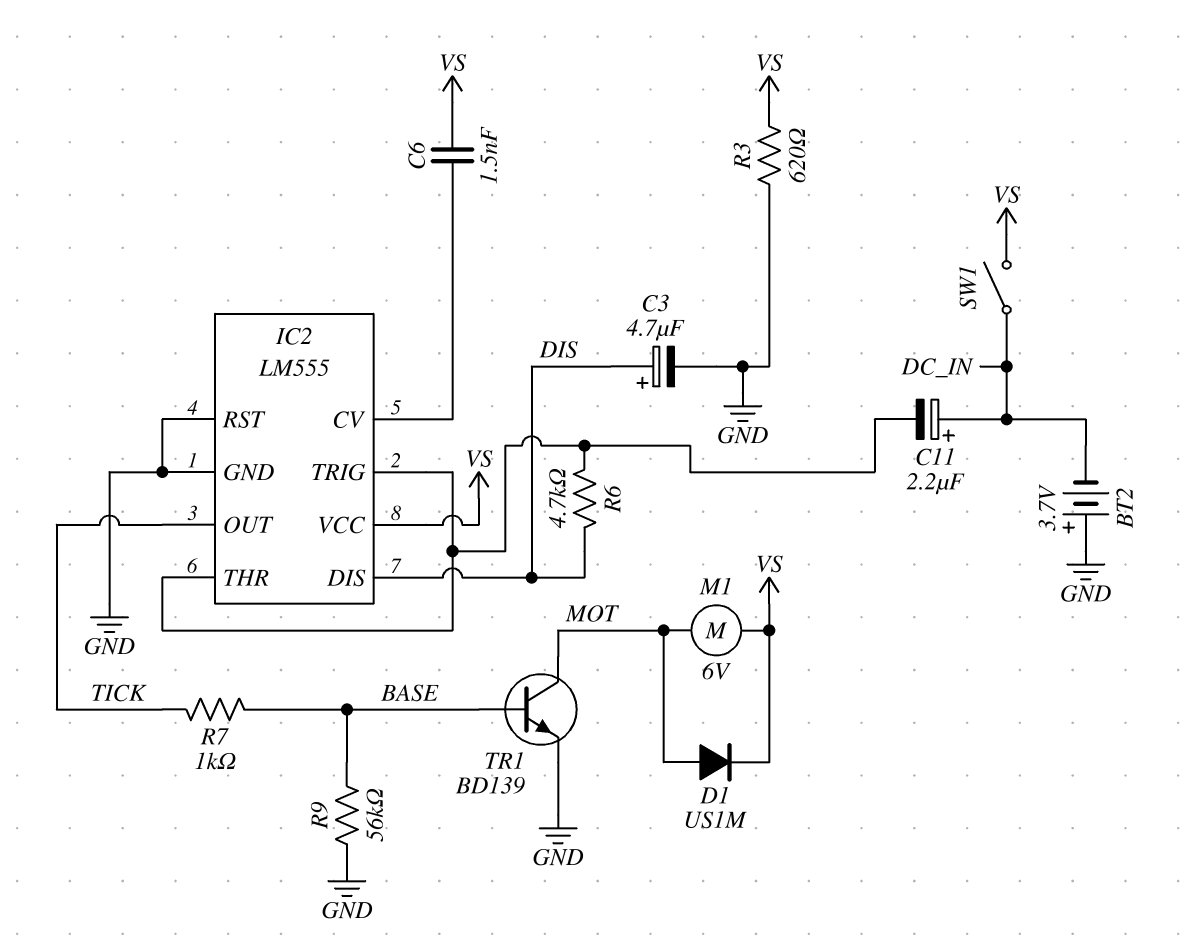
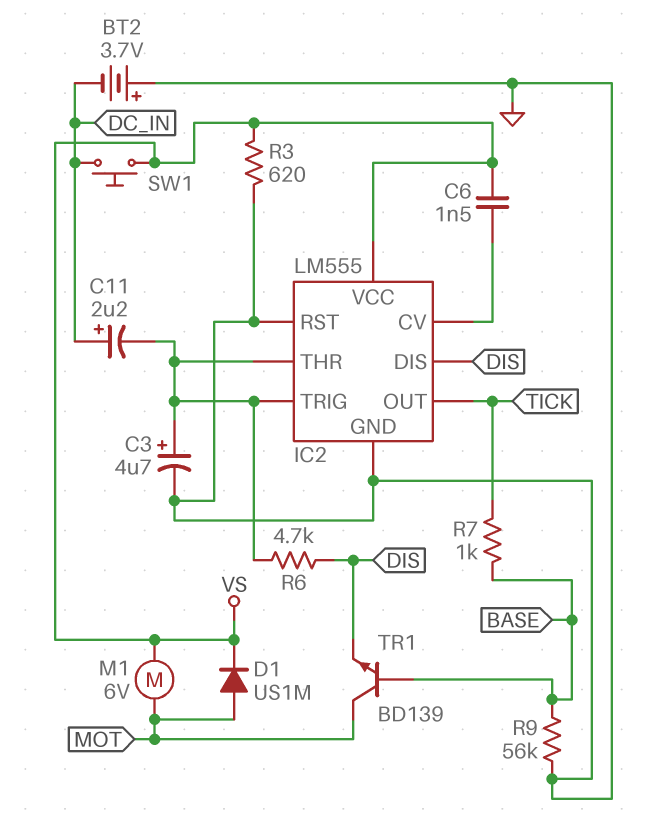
C3: 4.7uF (plus DIS, minus GND) -> 4.7uF (plus IC2/THR, minus GND)
SW1: switch (DC_IN, VS) -> button (DC_IN, VS)
TR1: NPN BD139 (B BASE, C MOT, E GND) -> NPN BD139 (B BASE, C MOT, E DIS)

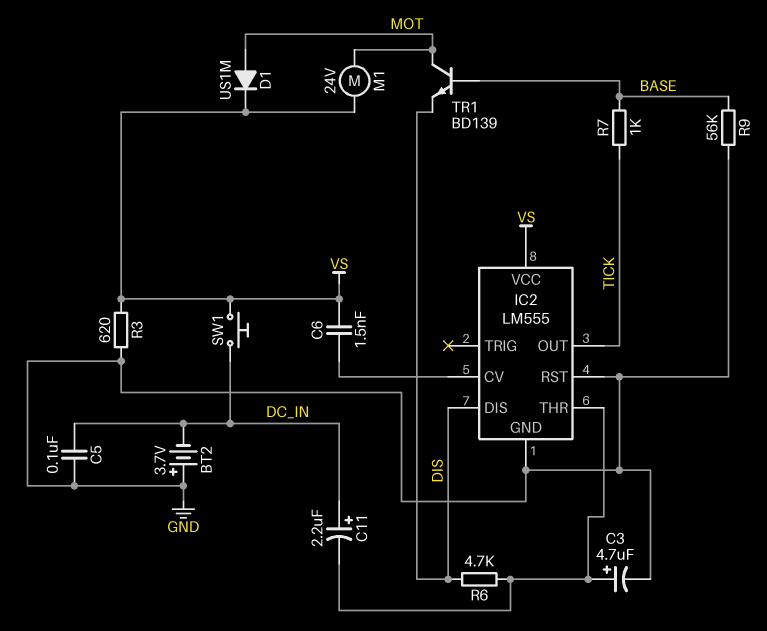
C5: none -> 100nF (DC_IN, GND)
IC2 pin TRIG: IC2/THR -> none
M1: motor 6V (MOT, VS) -> motor 24V (MOT, VS)

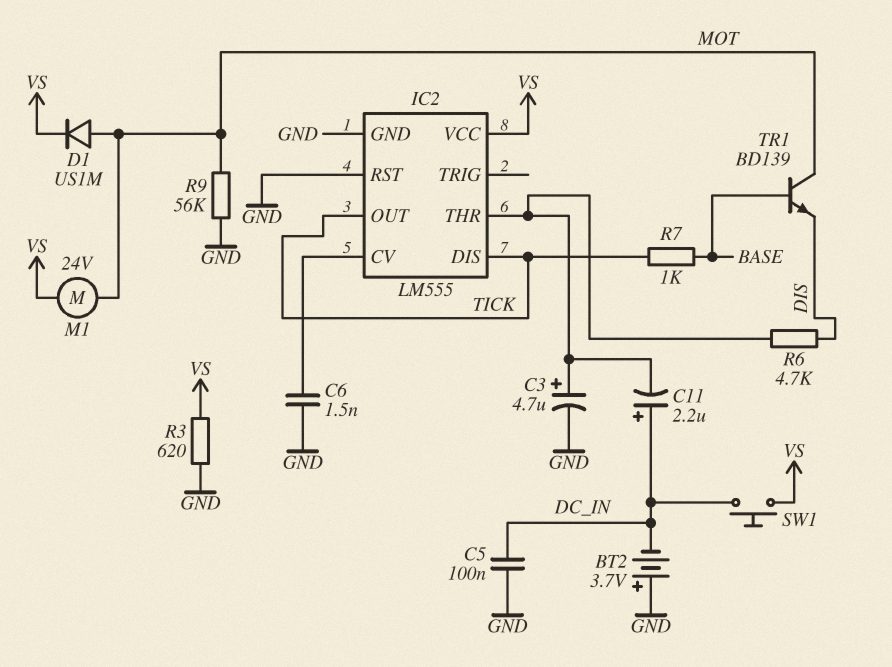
C6: 1.5nF (IC2/CV, VS) -> 1.5nF (GND, IC2/CV)
IC2 pin DIS: DIS -> TICK
R9: 56k (BASE, GND) -> 56k (GND, MOT)

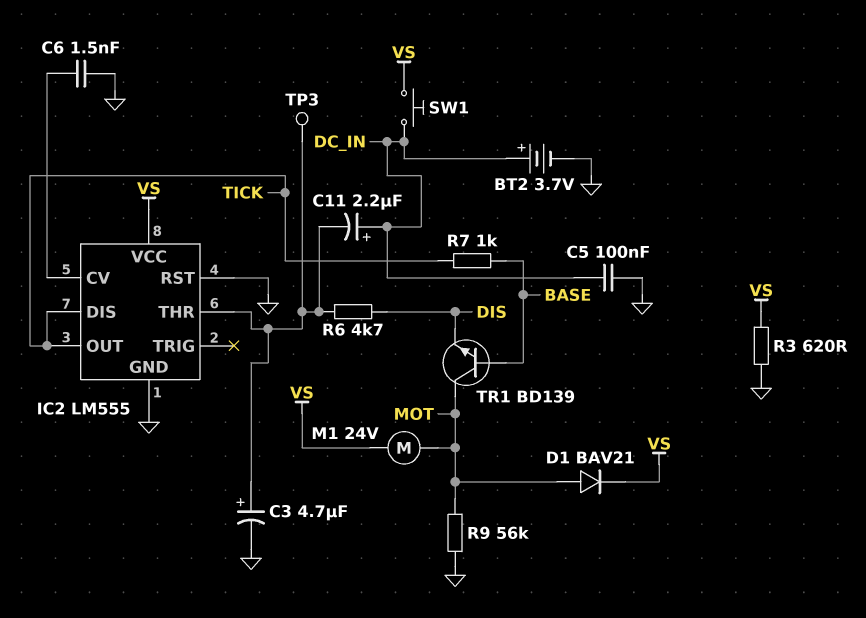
BT2: 3.7V (plus GND, minus DC_IN) -> 3.7V (plus DC_IN, minus GND)
D1: diode US1M (A MOT, K VS) -> diode BAV21 (A MOT, K VS)
TP3: none -> test point (IC2/THR)

